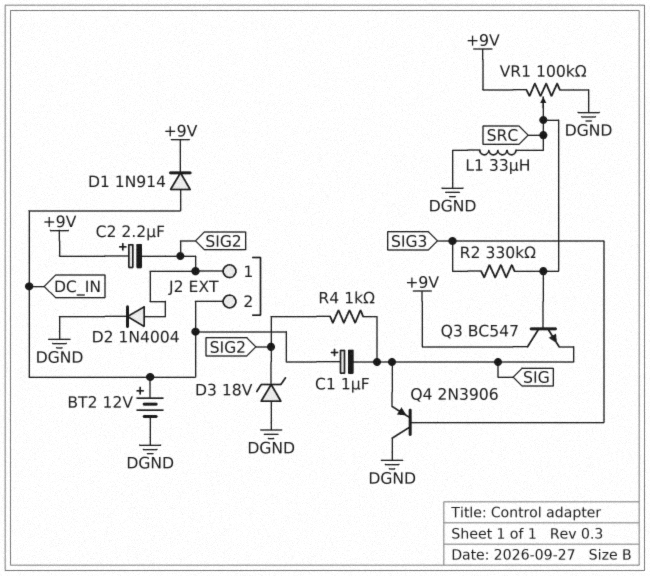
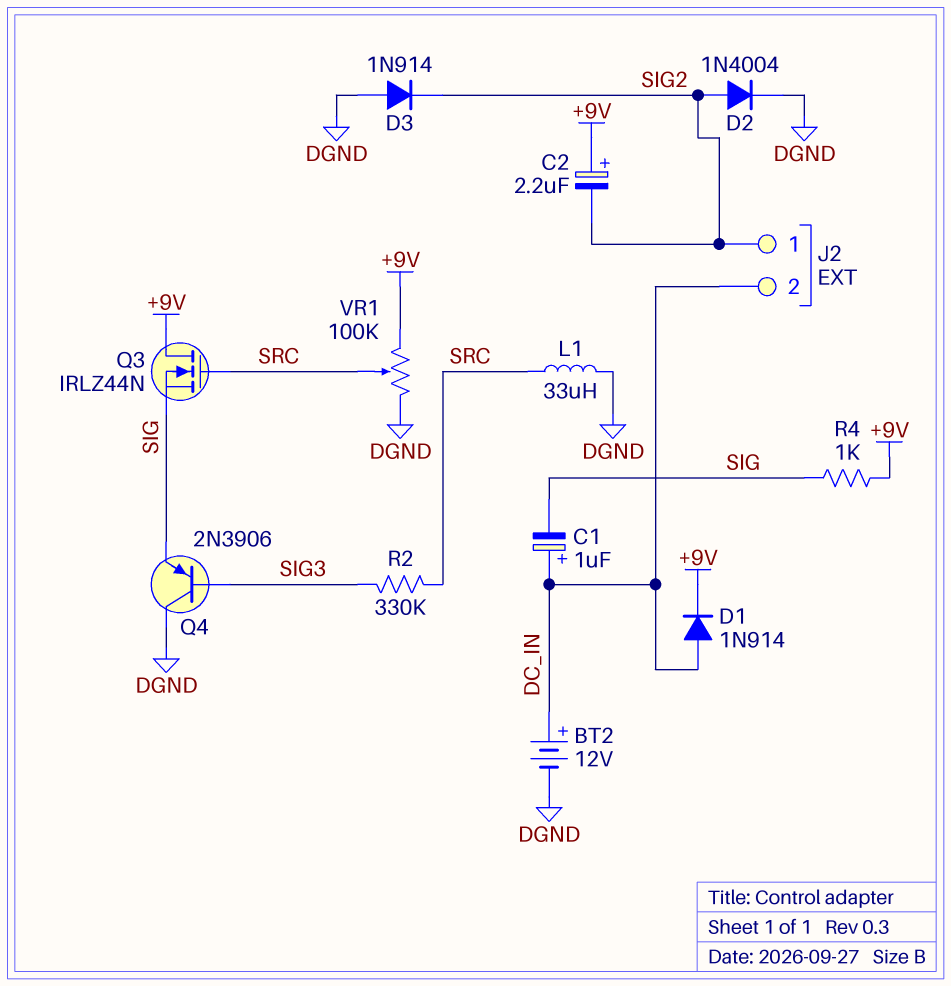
D3: zener 18V (A DGND, K SIG2) -> diode 1N914 (A DGND, K SIG2)
Q3: NPN BC547 (B SRC, C +9V, E SIG) -> NMOS IRLZ44N (G SRC, D +9V, S SIG)
R4: 1k (SIG, SIG2) -> 1k (+9V, SIG)

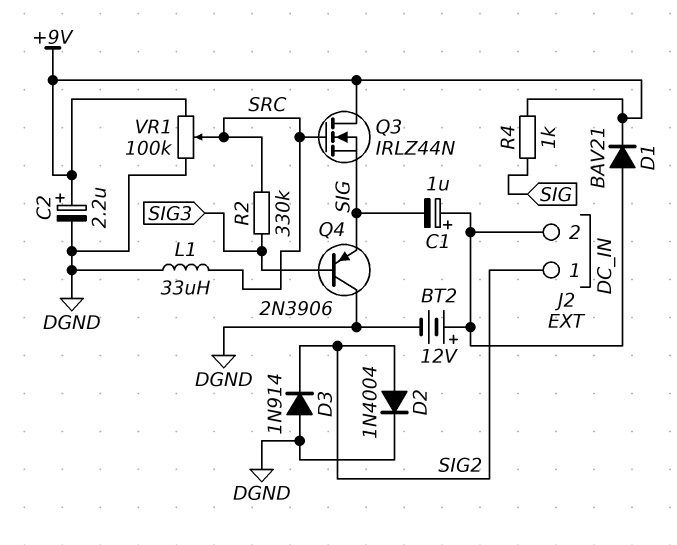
C2: 2.2uF (plus +9V, minus SIG2) -> 2.2uF (plus +9V, minus DGND)
D1: diode 1N914 (A DC_IN, K +9V) -> diode BAV21 (A DC_IN, K +9V)

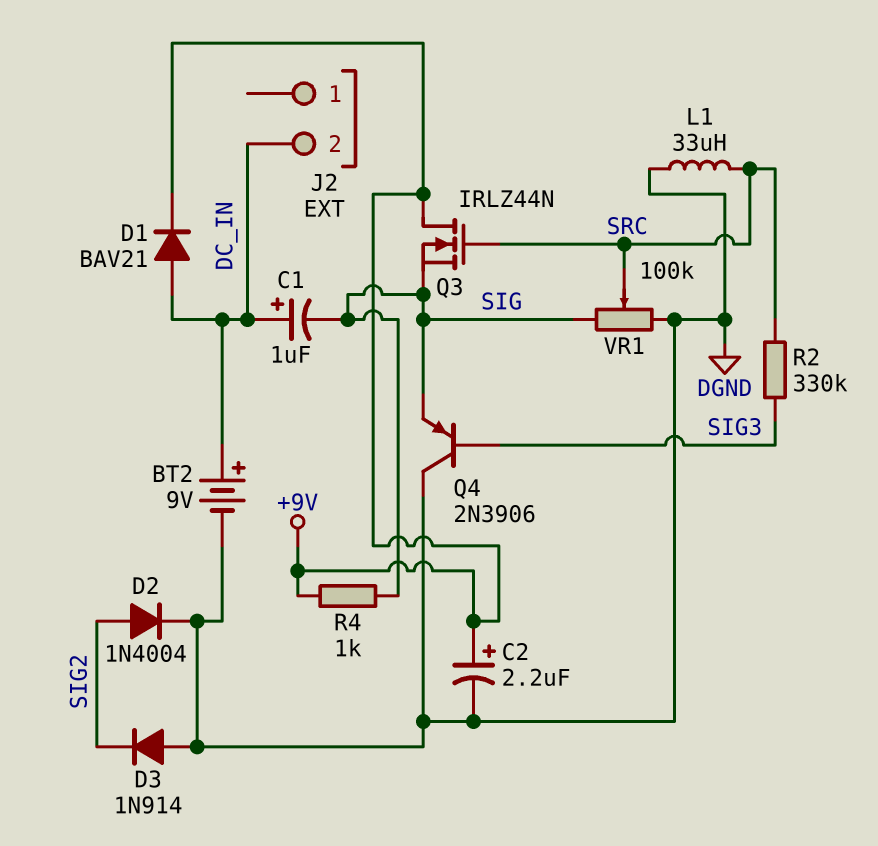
BT2: 12V (plus DC_IN, minus DGND) -> 9V (plus DC_IN, minus DGND)
J2 pin 1: SIG2 -> none
VR1: 100k (+9V, DGND, wiper SRC) -> 100k (DGND, SIG, wiper SRC)

